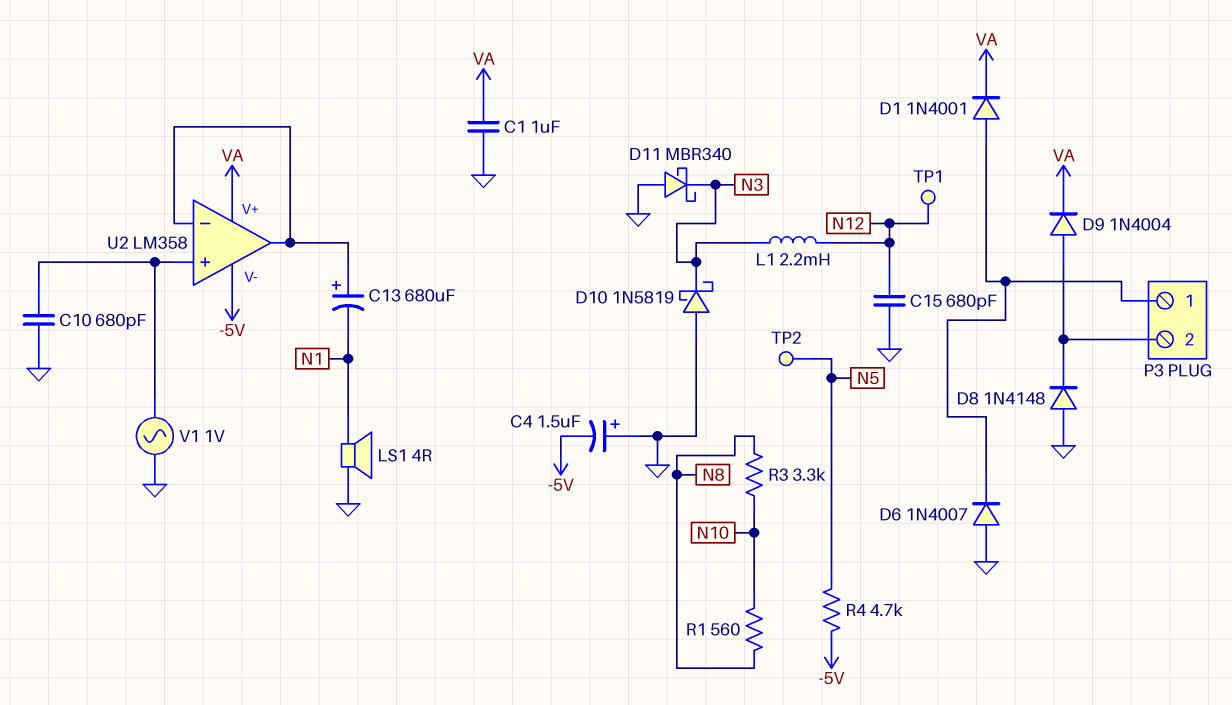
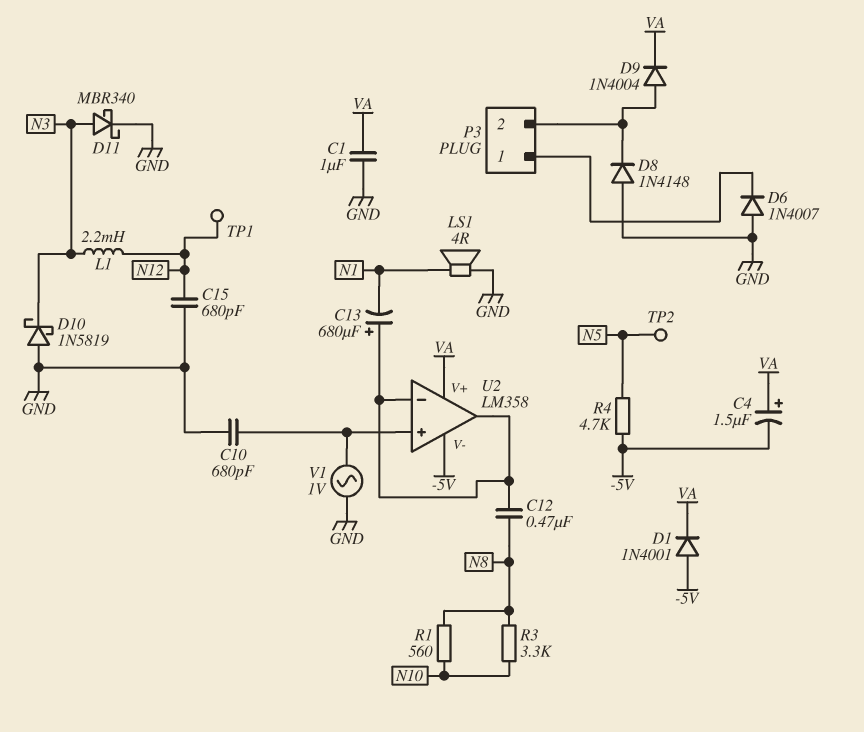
C4: 1.5uF (plus GND, minus -5V) -> 1.5uF (plus VA, minus -5V)
C12: none -> 470nF (N8, U2/in-)
D1: diode 1N4001 (A P3/1, K VA) -> diode 1N4001 (A -5V, K VA)
D11: schottky MBR340 (A GND, K N3) -> schottky MBR340 (A N3, K GND)

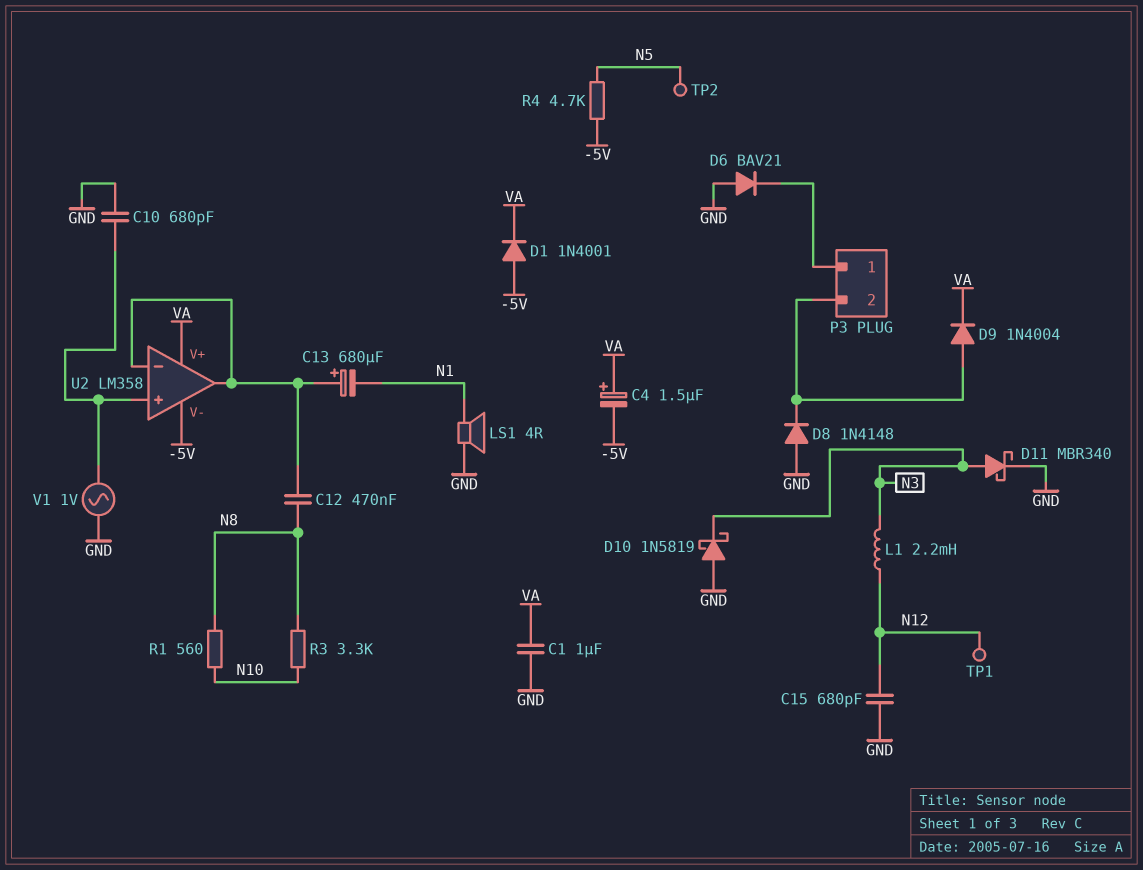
D6: diode 1N4007 (A GND, K P3/1) -> diode BAV21 (A GND, K P3/1)

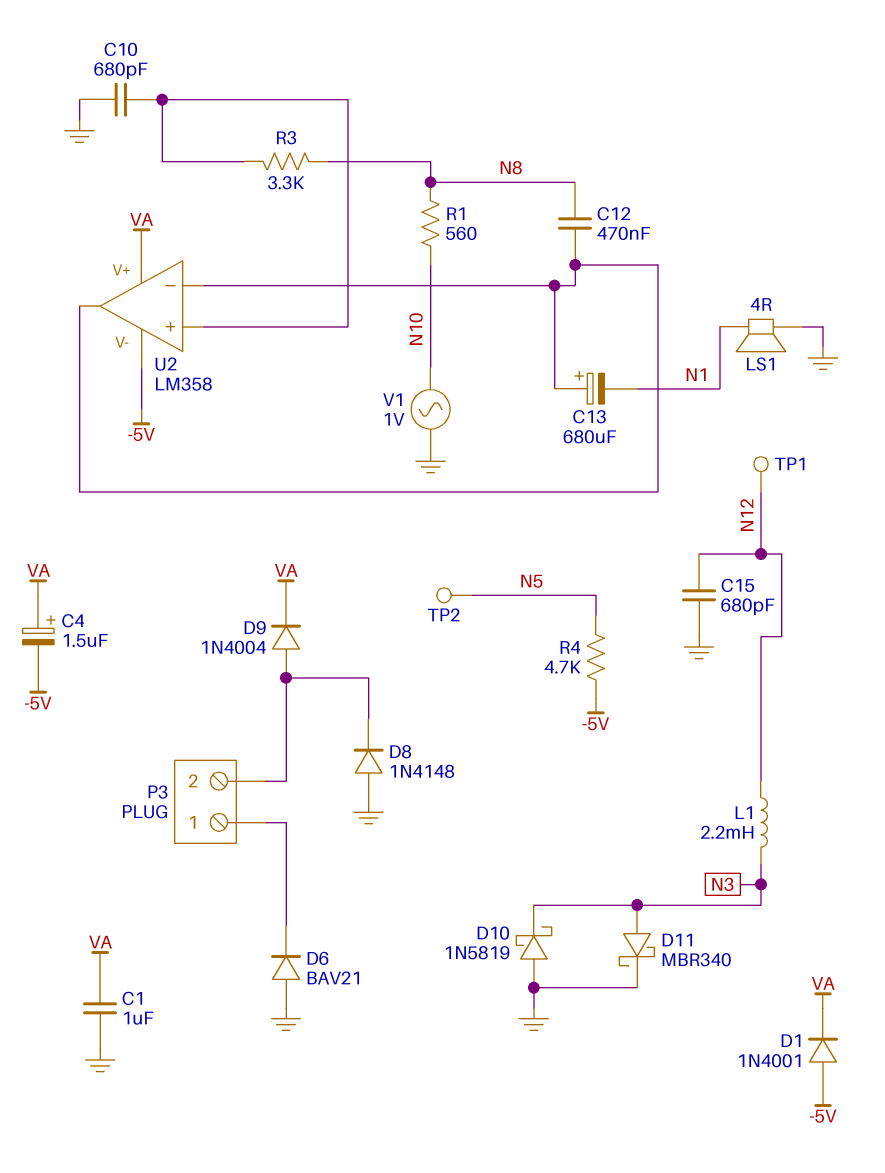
R3: 3.3k (N8, N10) -> 3.3k (N8, U2/in+)
V1: AC 1V (GND, U2/in+) -> AC 1V (GND, N10)

